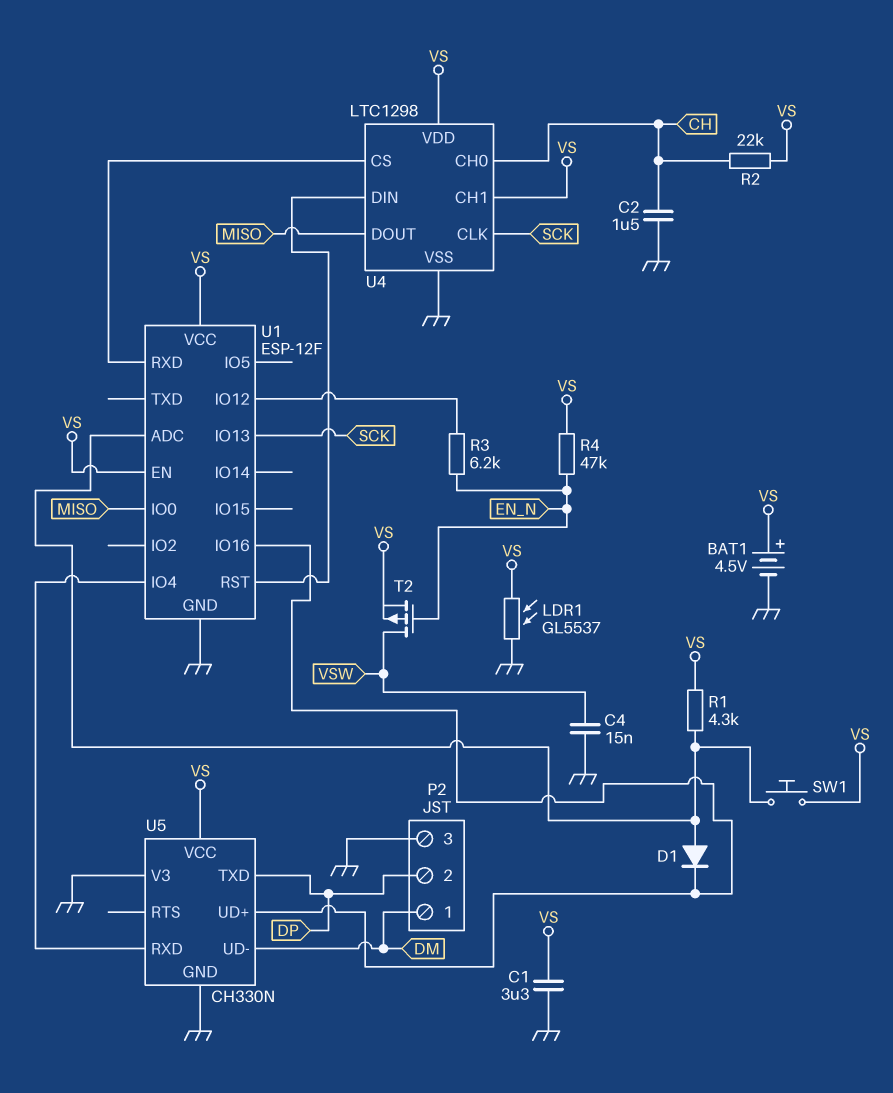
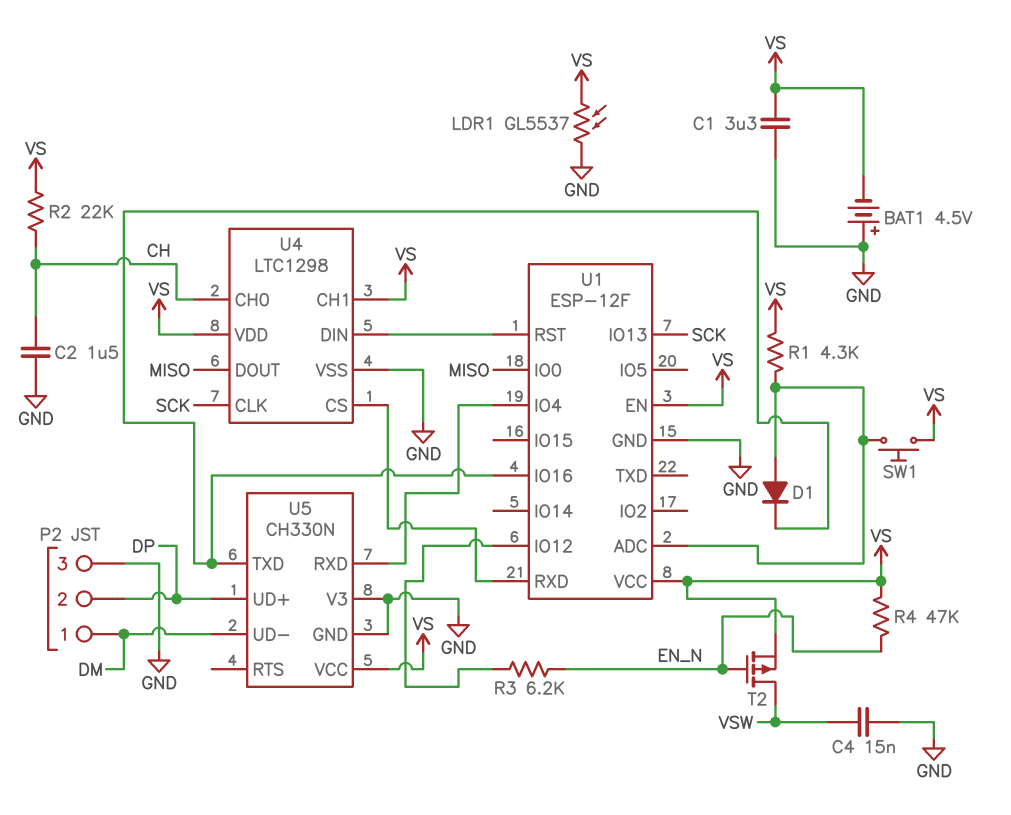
BAT1: 4.5V (plus VS, minus GND) -> 4.5V (plus GND, minus VS)
U5 pin TXD: DP -> U1/IO16
U5 pin UD+: U1/IO16 -> DP

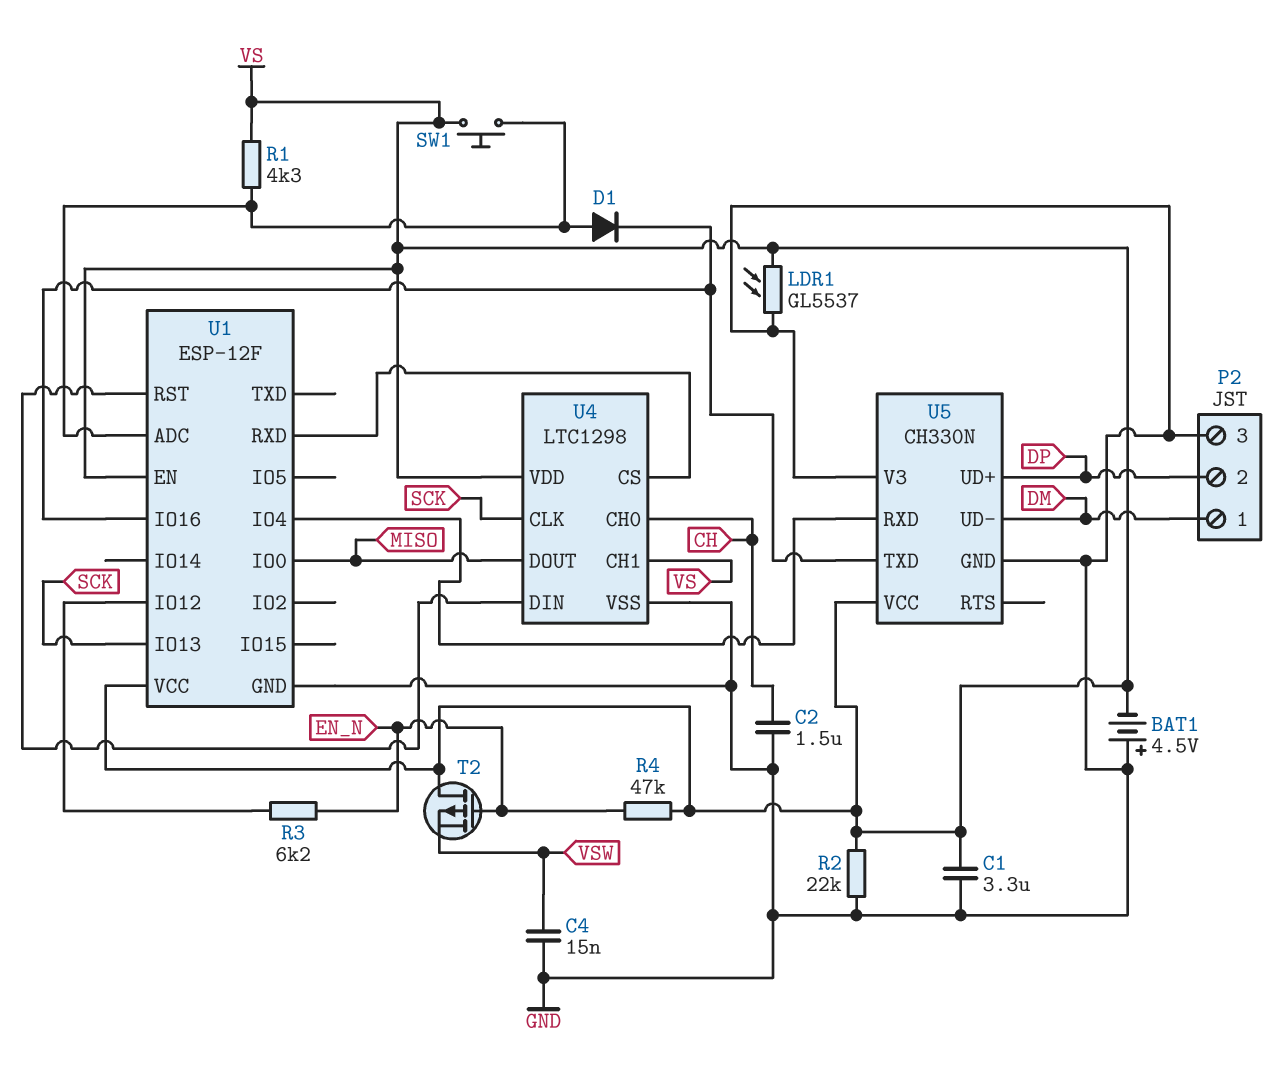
R2: 22k (CH, VS) -> 22k (GND, VS)
T2: PMOS (G EN_N, D VSW, S VS) -> PMOS (G EN_N, D VS, S VSW)

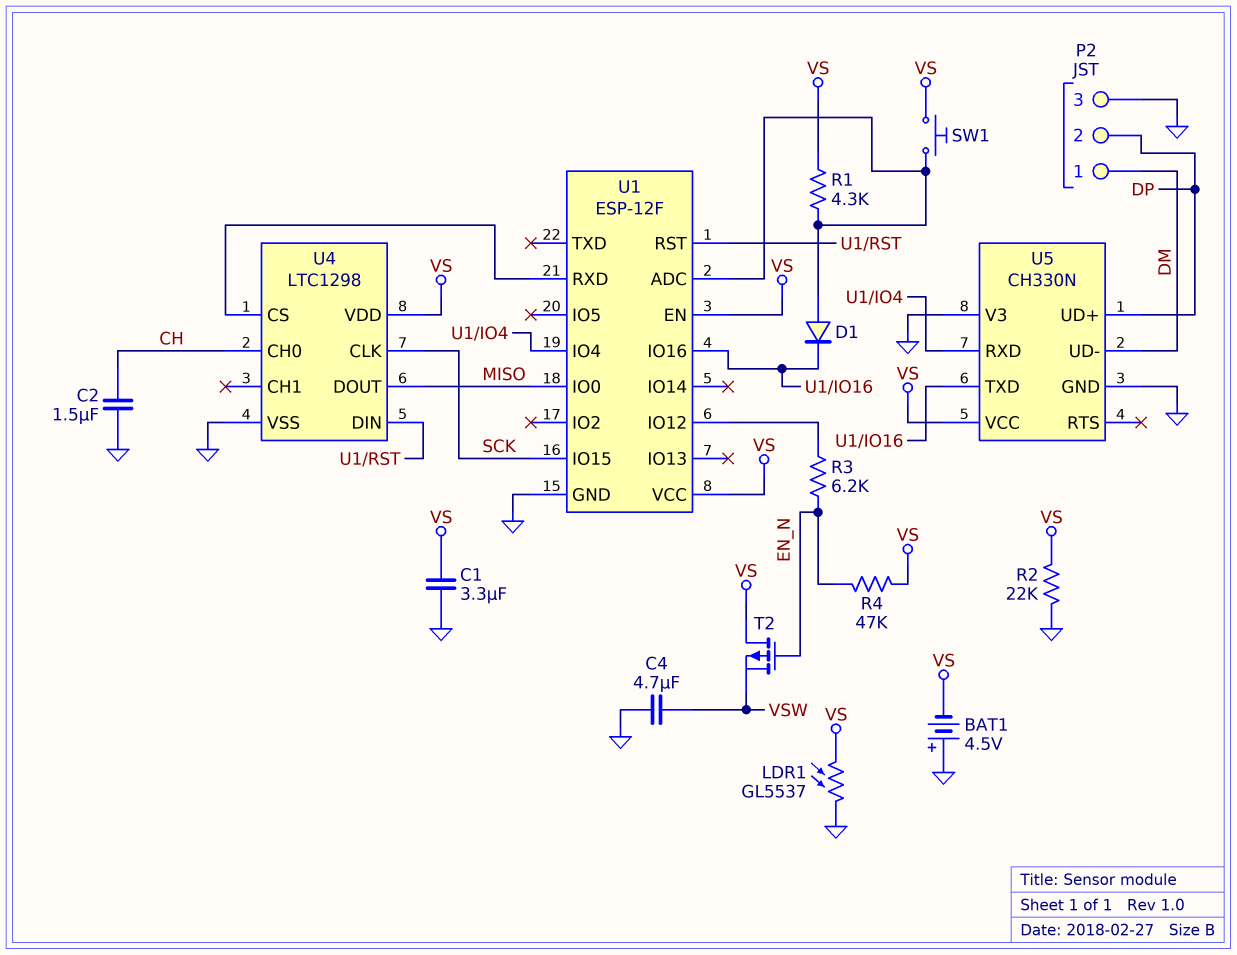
C4: 15nF (GND, VSW) -> 4.7uF (GND, VSW)
U1 pin IO13: SCK -> none
U1 pin IO15: none -> SCK
U4 pin CH1: VS -> none

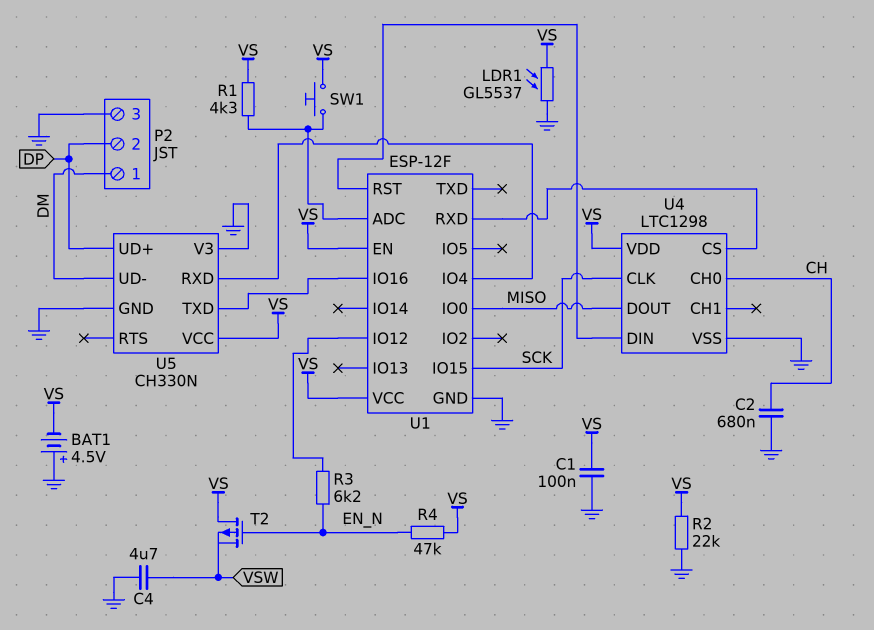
C1: 3.3uF (GND, VS) -> 100nF (GND, VS)
C2: 1.5uF (CH, GND) -> 680nF (CH, GND)
D1: diode (A U1/ADC, K U1/IO16) -> none

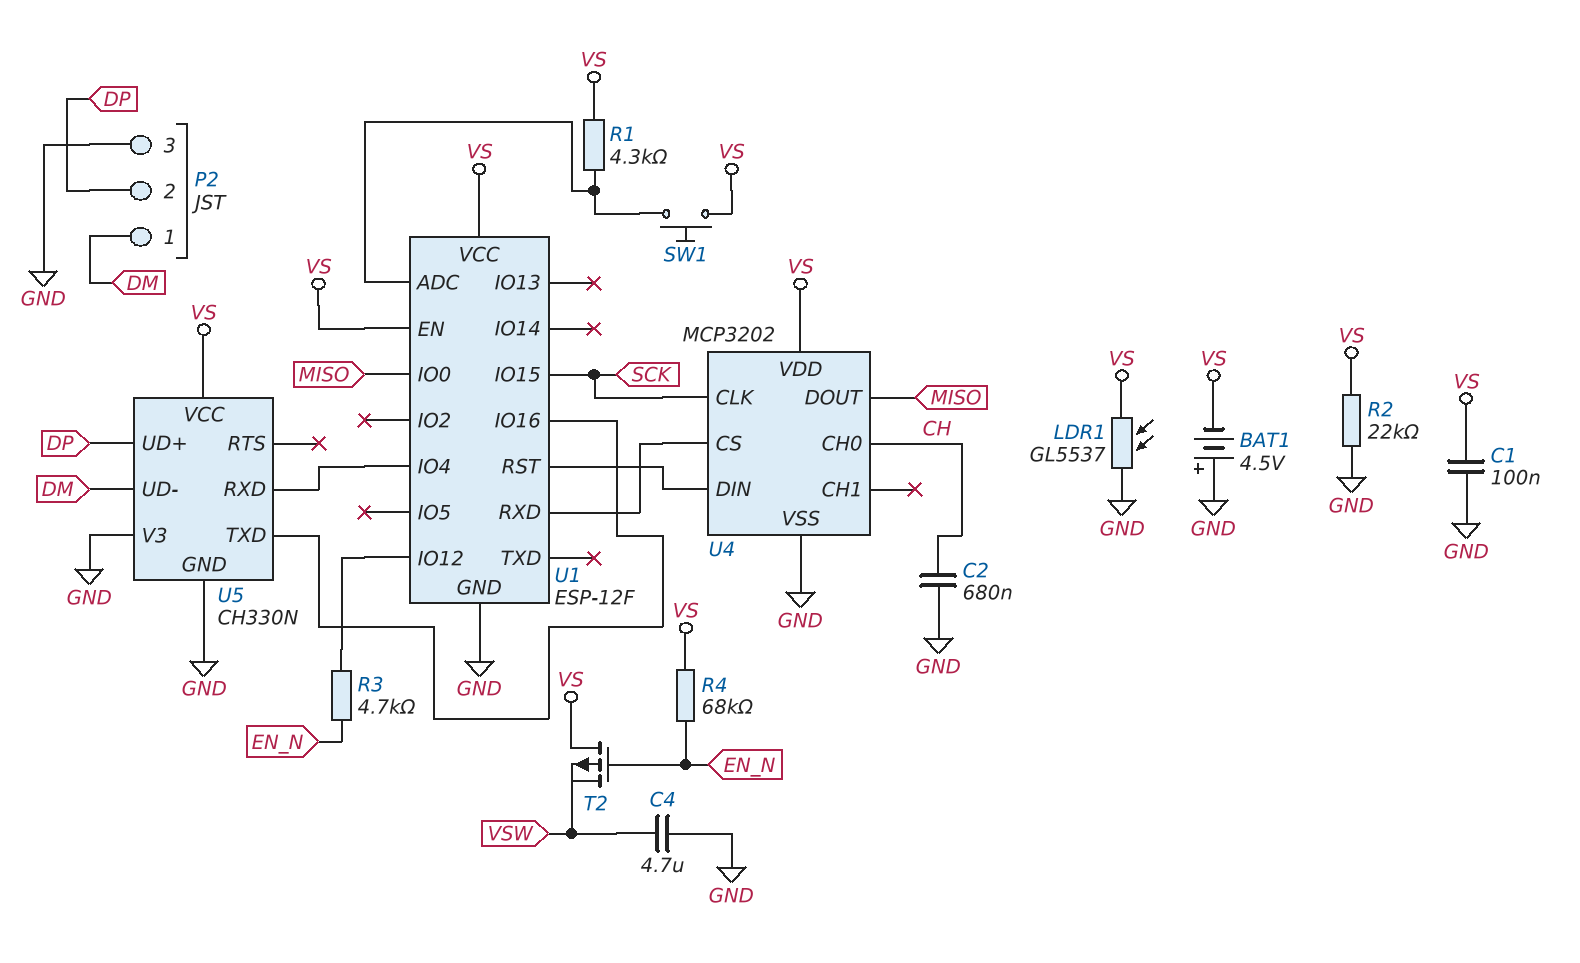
R3: 6.2k (EN_N, U1/IO12) -> 4.7k (EN_N, U1/IO12)
R4: 47k (EN_N, VS) -> 68k (EN_N, VS)
U4: LTC1298 -> MCP3202

